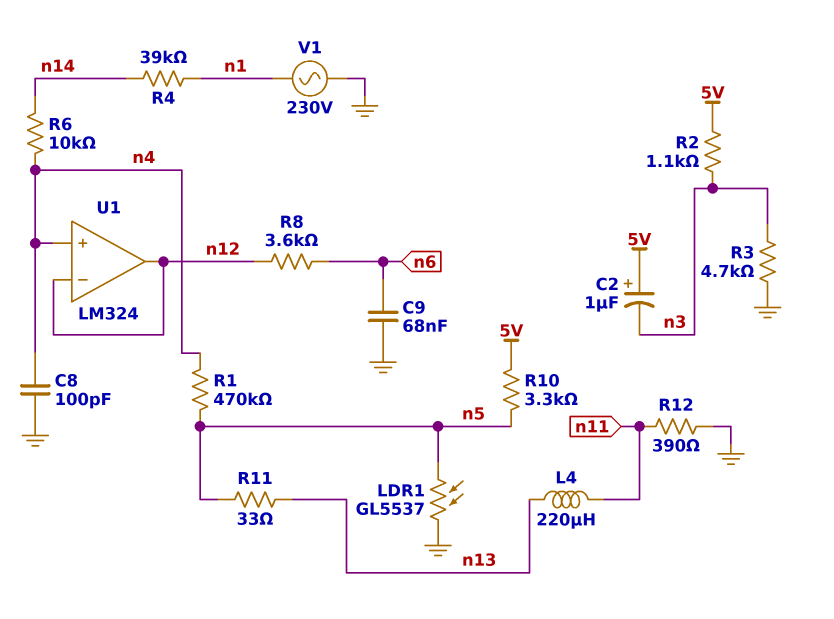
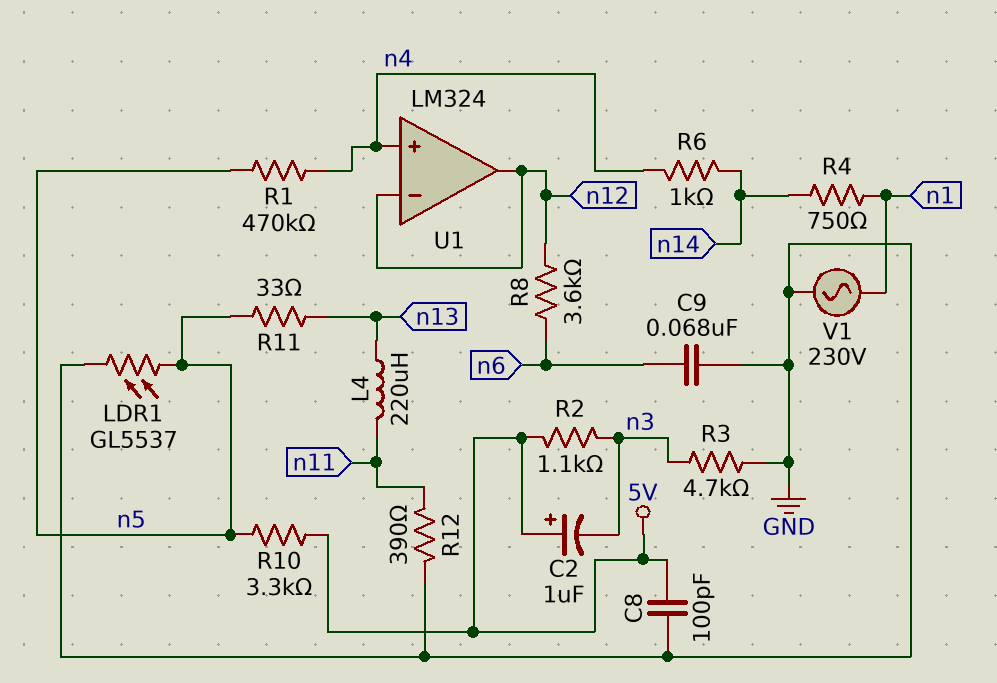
C8: 100pF (GND, n4) -> 100pF (5V, GND)
R4: 39k (n1, n14) -> 750 (n1, n14)
R6: 10k (n4, n14) -> 1k (n4, n14)

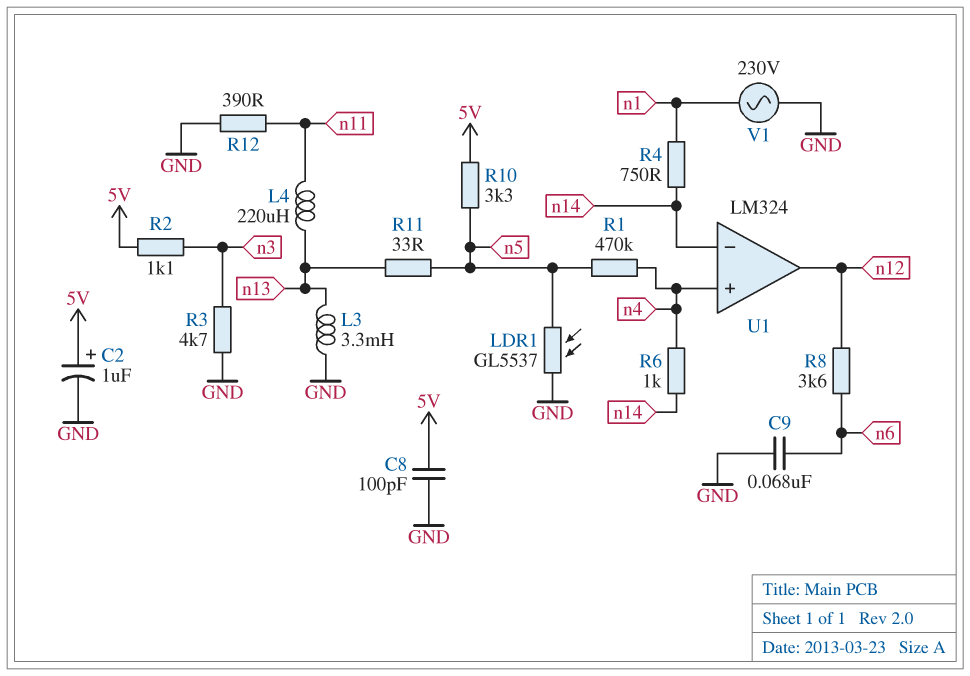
C2: 1uF (plus 5V, minus n3) -> 1uF (plus 5V, minus GND)
L3: none -> 3.3mH (GND, n13)
U1 pin in-: n12 -> n14

